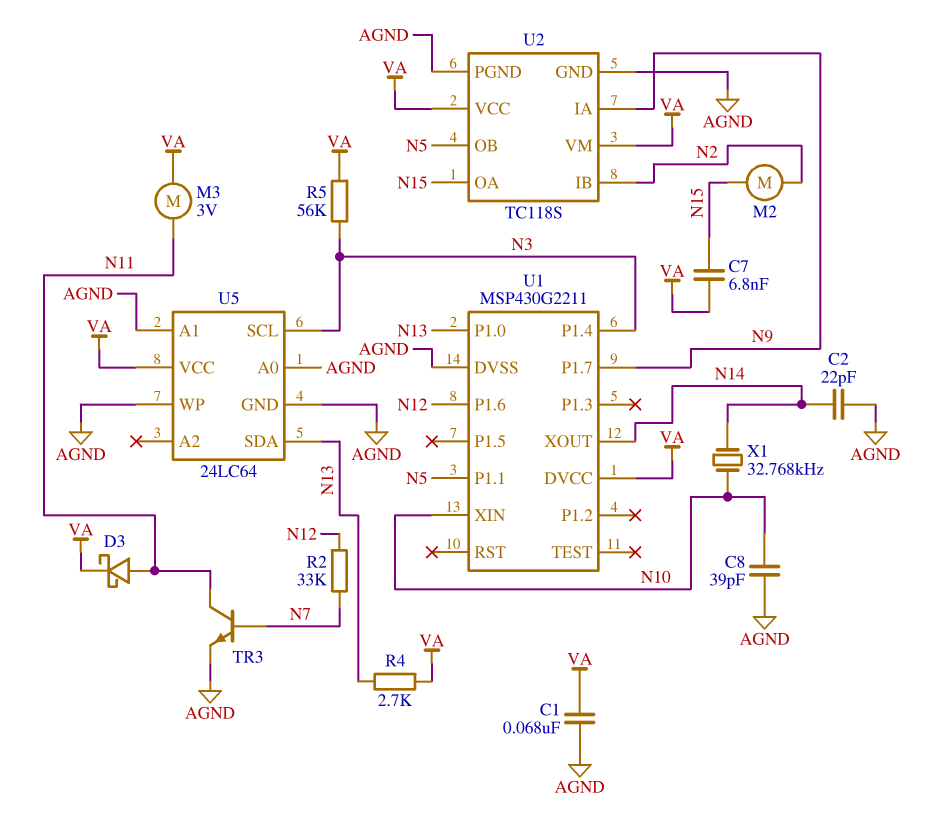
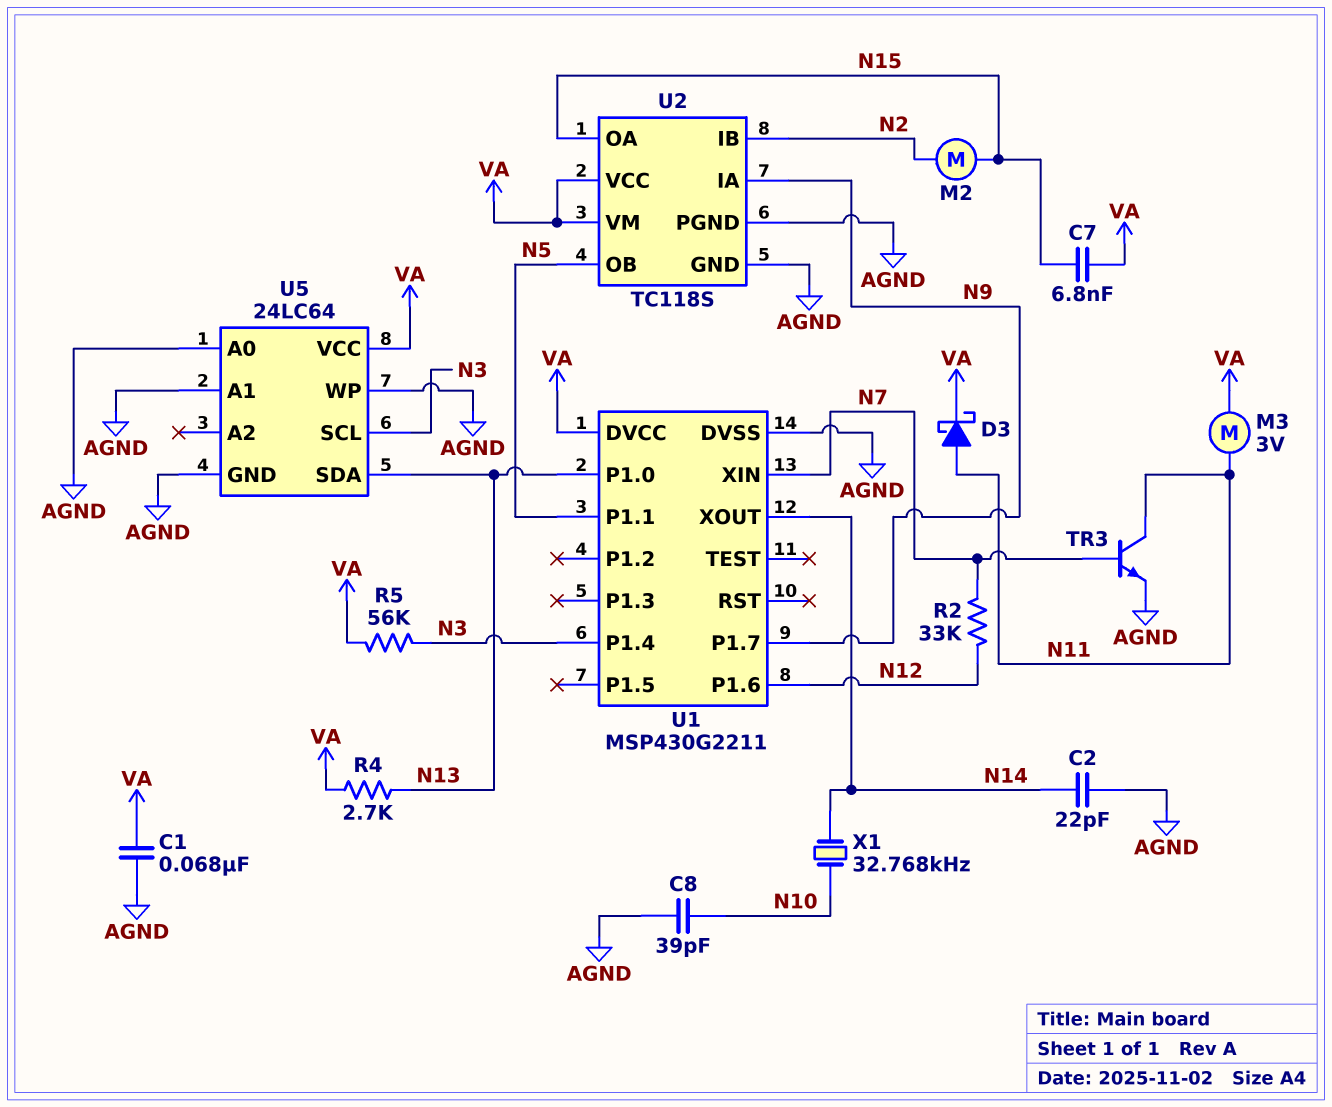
U1 pin XIN: N10 -> N7

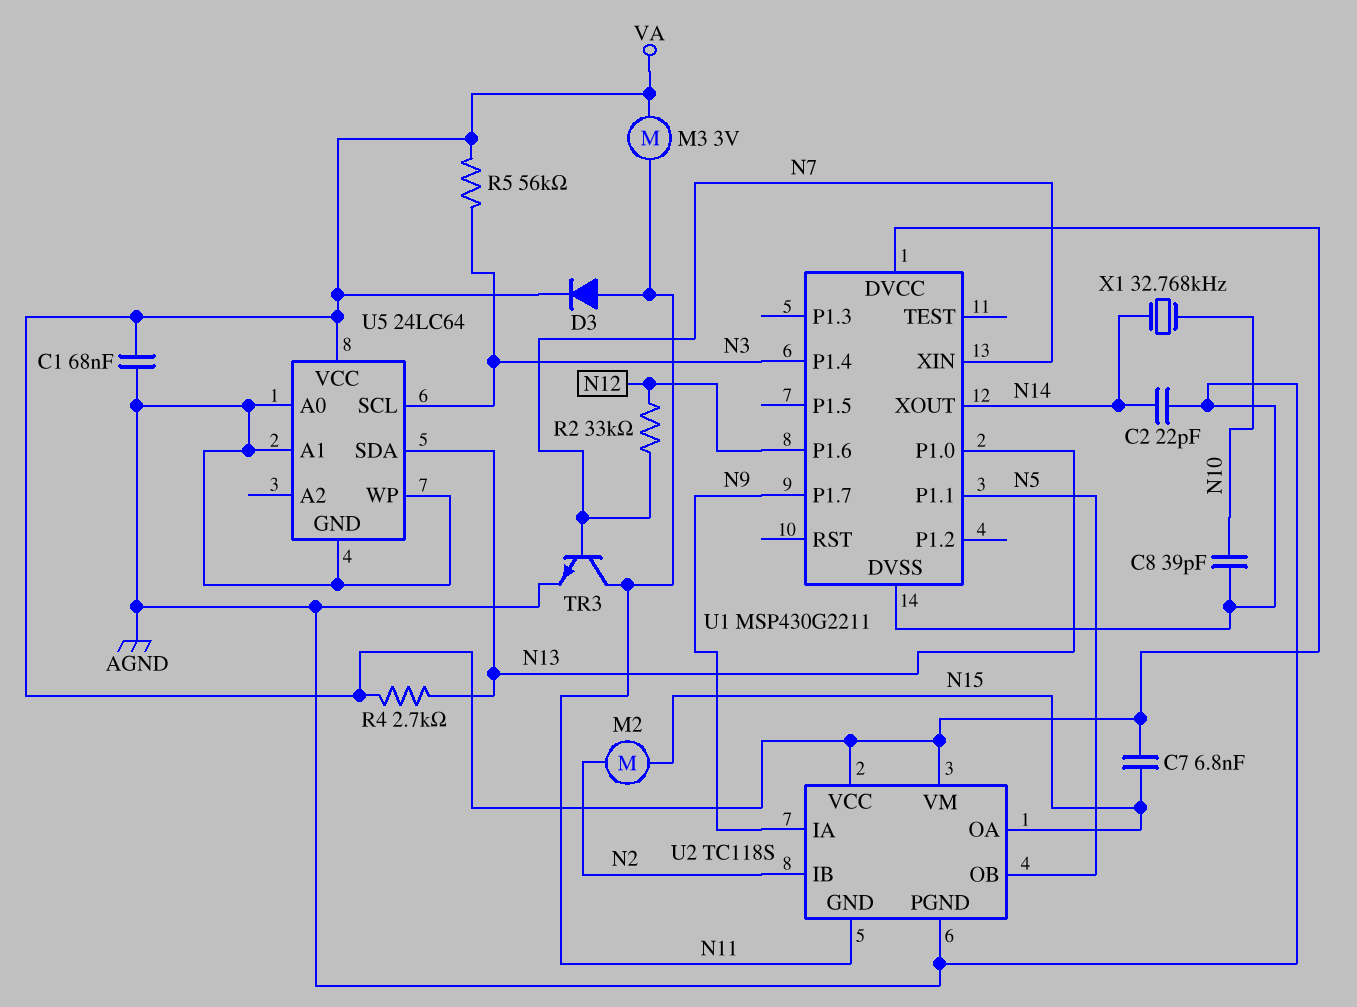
D3: schottky (A N11, K VA) -> diode (A N11, K VA)
U2 pin GND: AGND -> N11

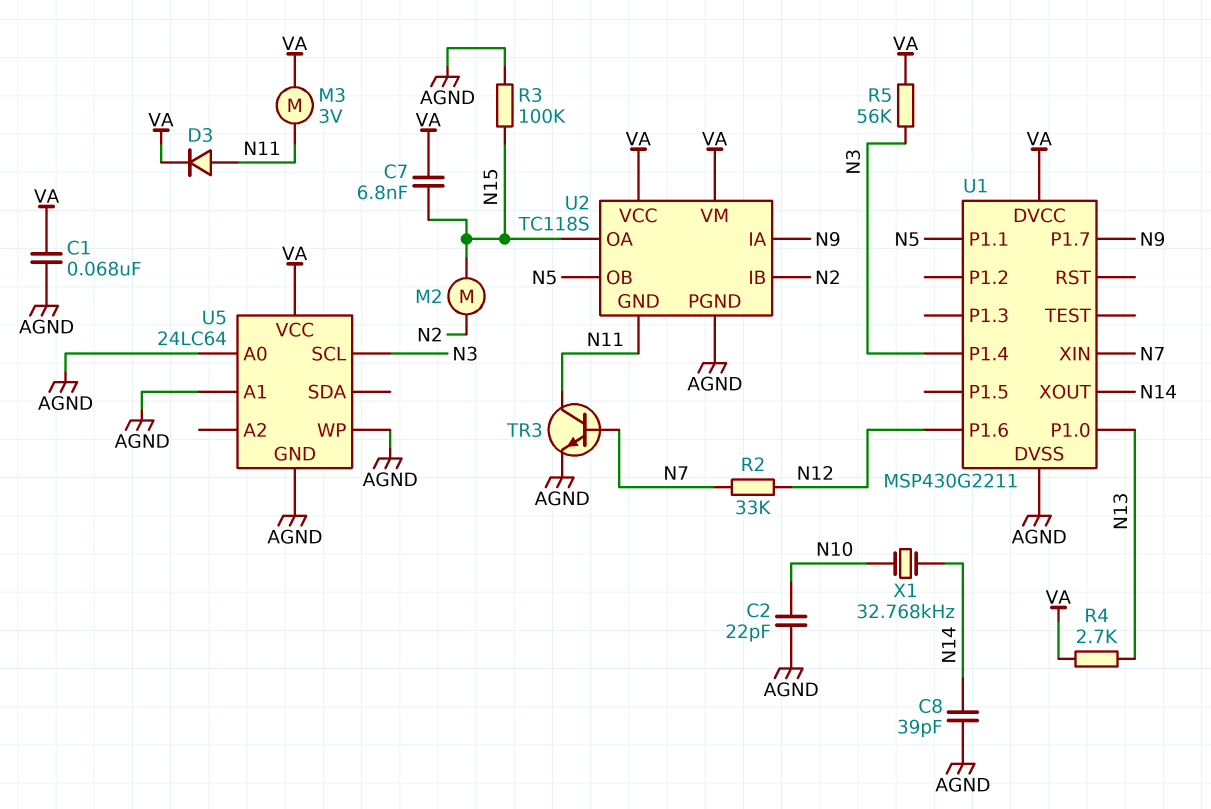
C2: 22pF (AGND, N14) -> 22pF (AGND, N10)
C8: 39pF (AGND, N10) -> 39pF (AGND, N14)
R3: none -> 100k (AGND, N15)
U5 pin SDA: N13 -> none

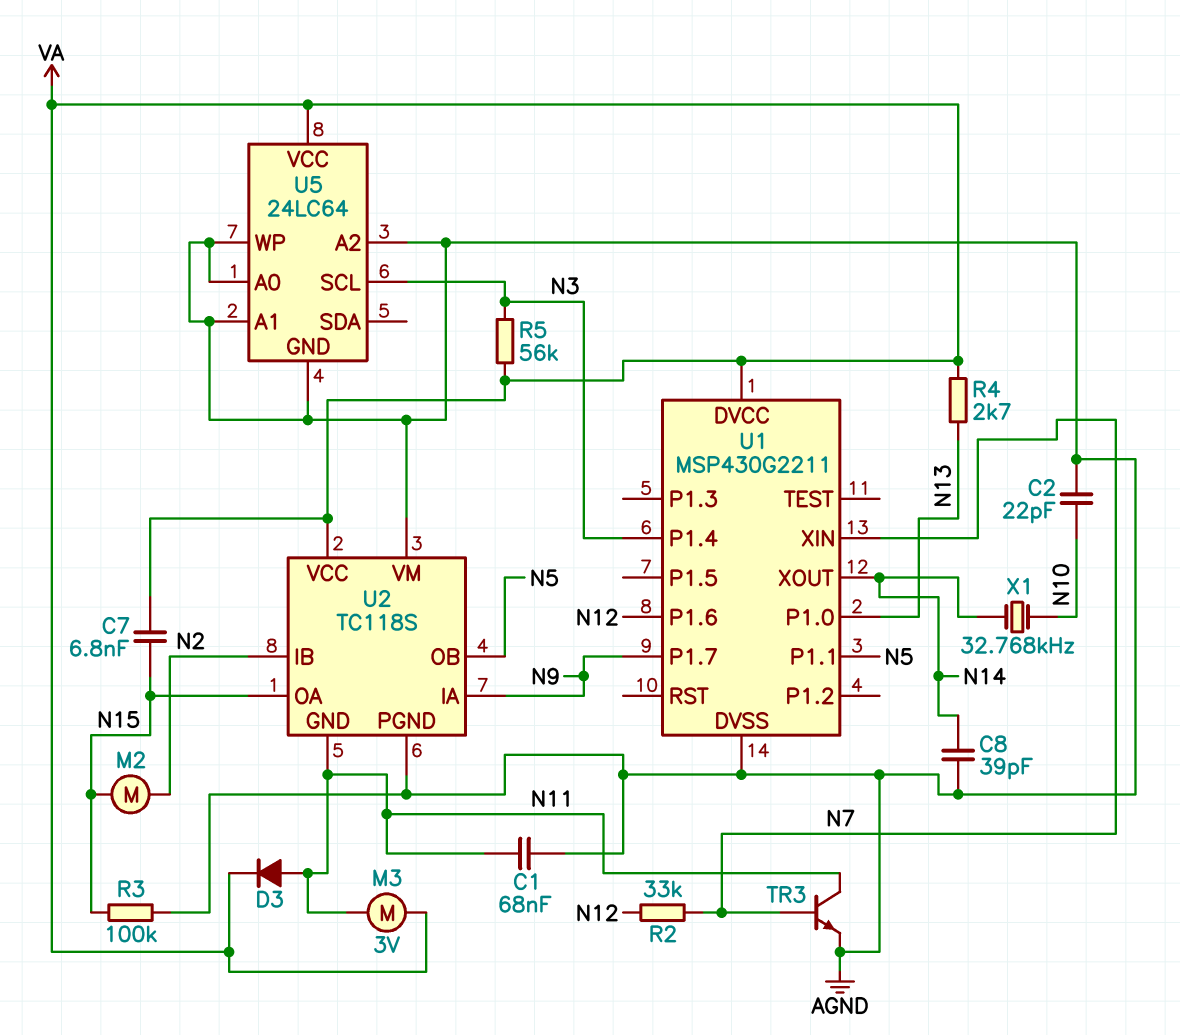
C1: 68nF (AGND, VA) -> 68nF (AGND, N11)
U2 pin VM: VA -> AGND
U5 pin A2: none -> AGND

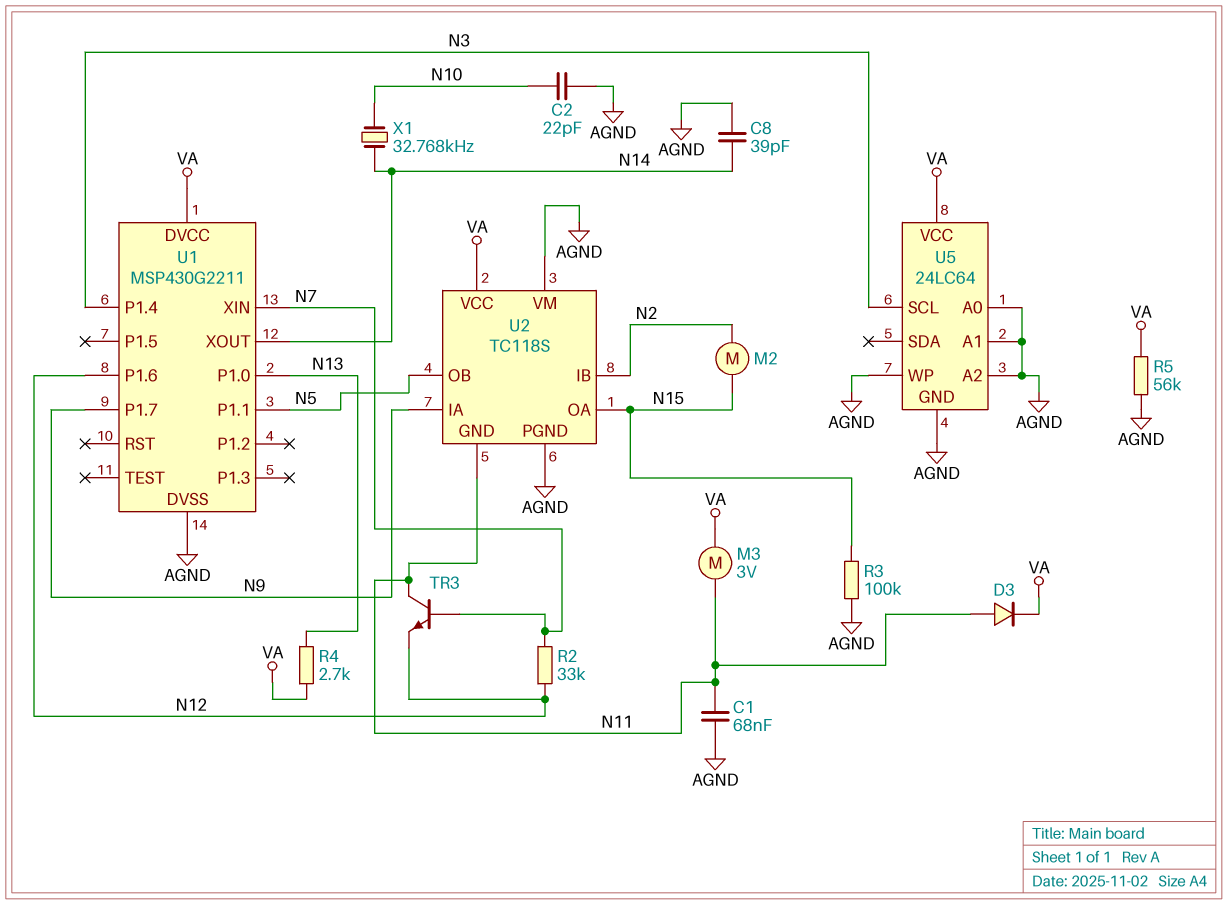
C7: 6.8nF (N15, VA) -> none
R5: 56k (N3, VA) -> 56k (AGND, VA)
TR3: NPN (B N7, C N11, E AGND) -> NPN (B N7, C N11, E N12)

